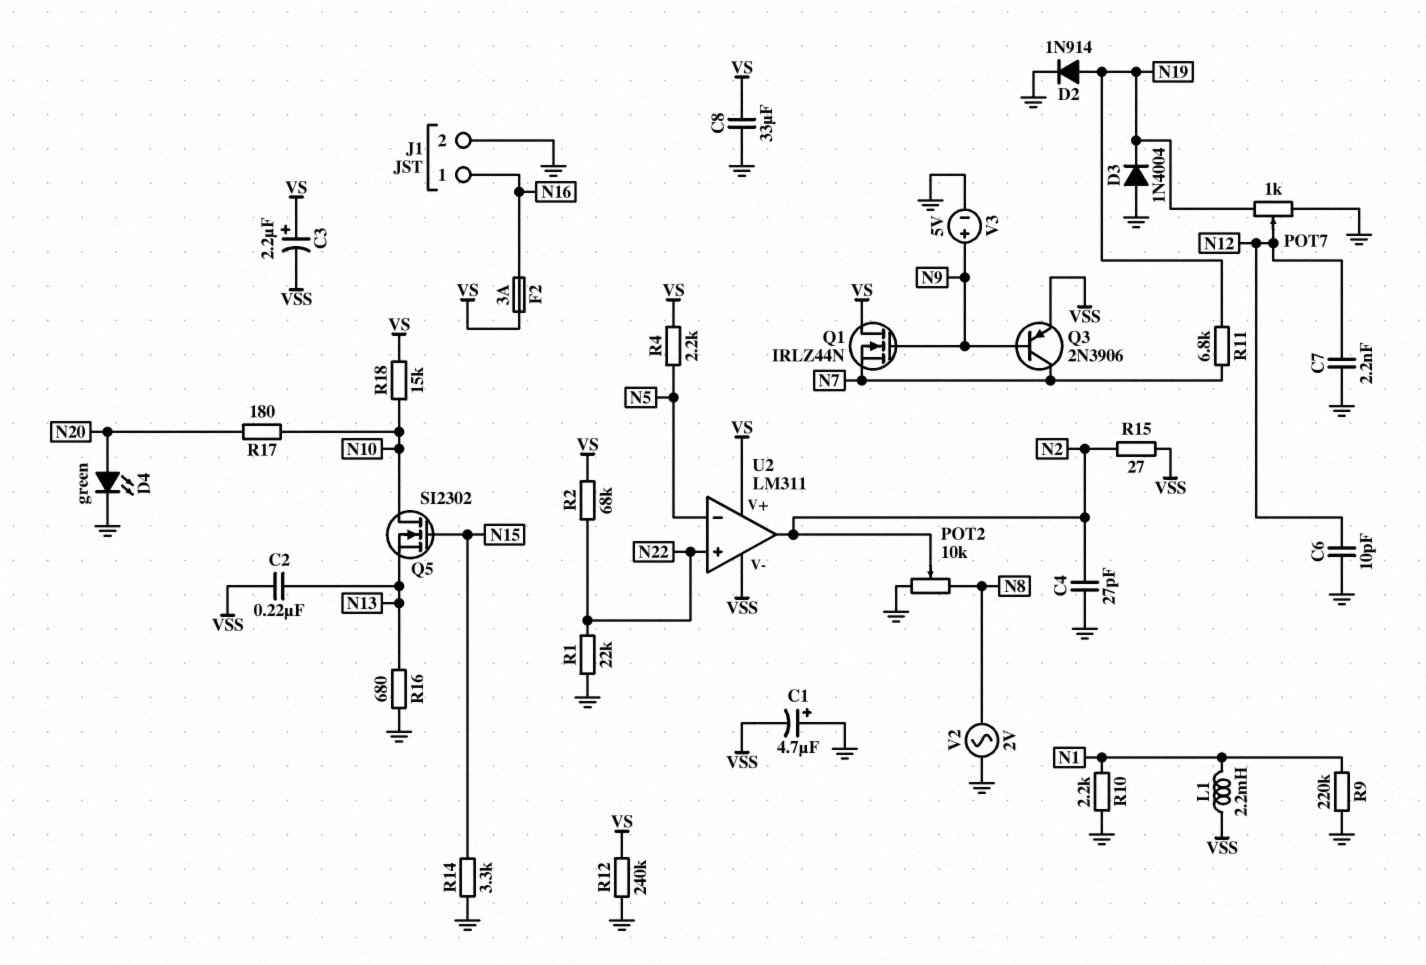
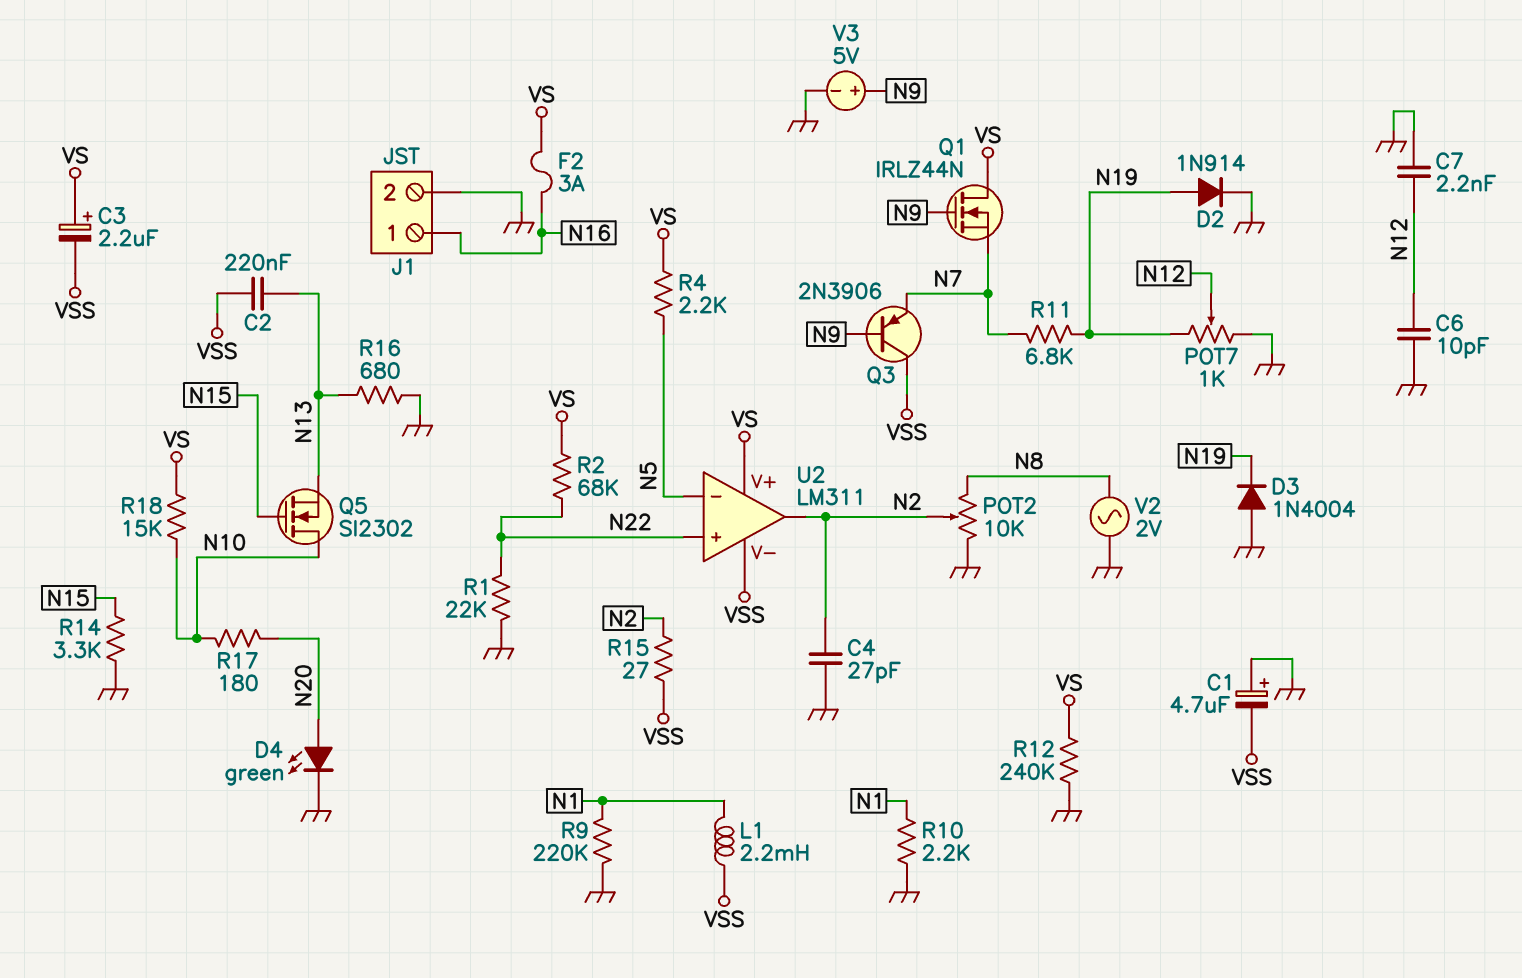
C8: 33uF (GND, VS) -> none
Q3: PNP 2N3906 (B N9, C N7, E VSS) -> PNP 2N3906 (B N9, C VSS, E N7)

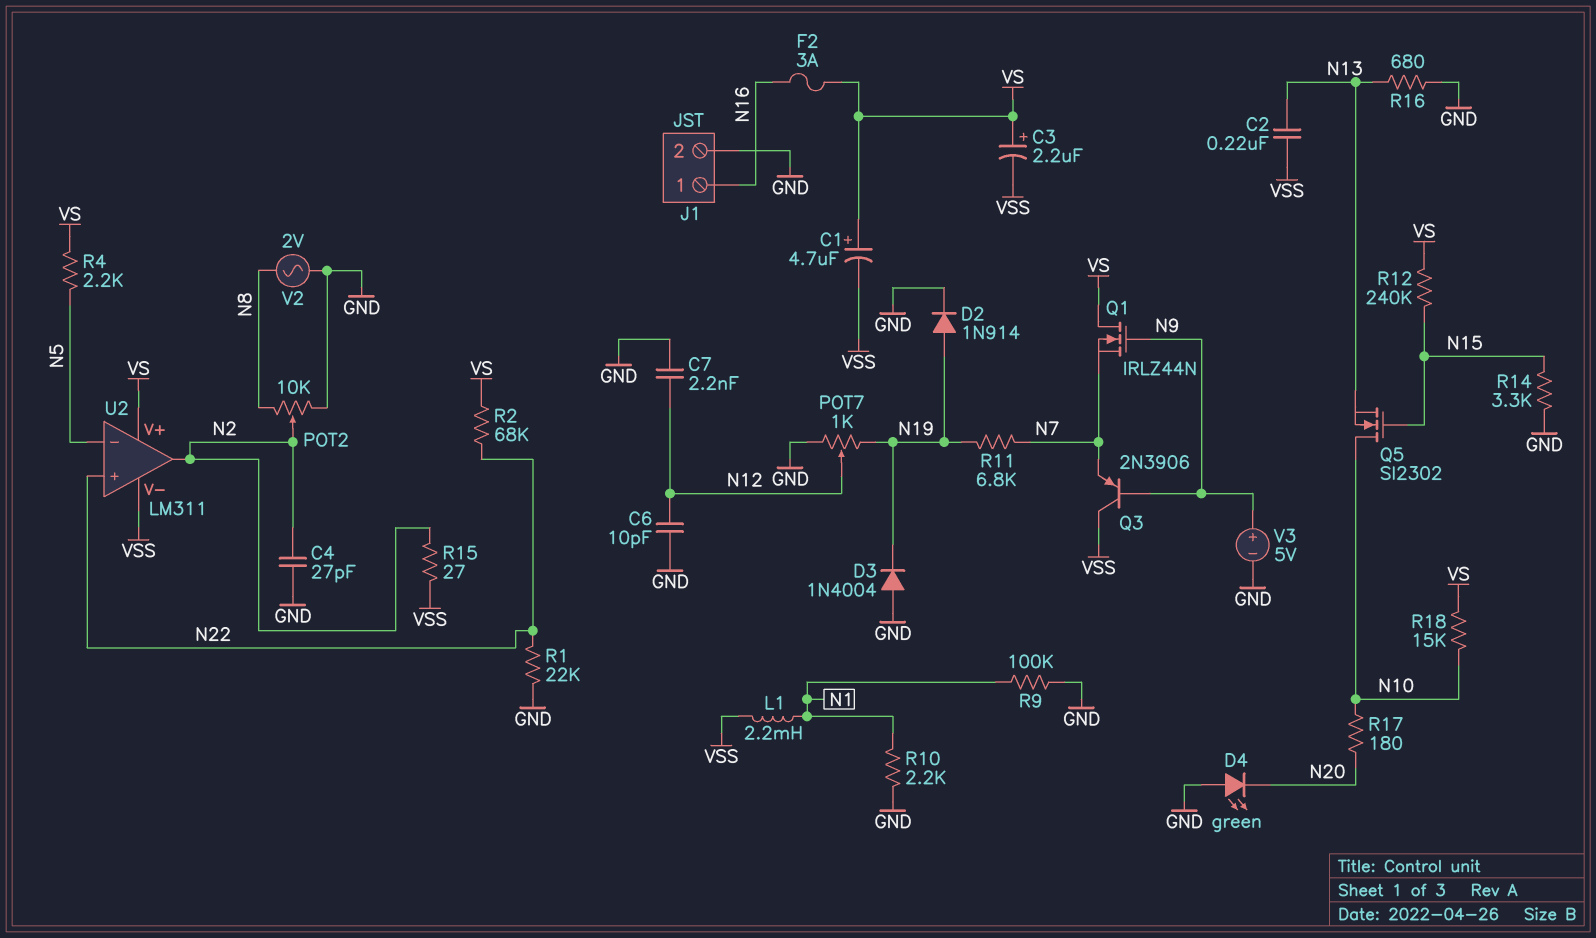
C1: 4.7uF (plus GND, minus VSS) -> 4.7uF (plus VS, minus VSS)
D4: LED green (A N20, K GND) -> LED green (A GND, K N20)
R9: 220k (GND, N1) -> 100k (GND, N1)
R12: 240k (GND, VS) -> 240k (N15, VS)

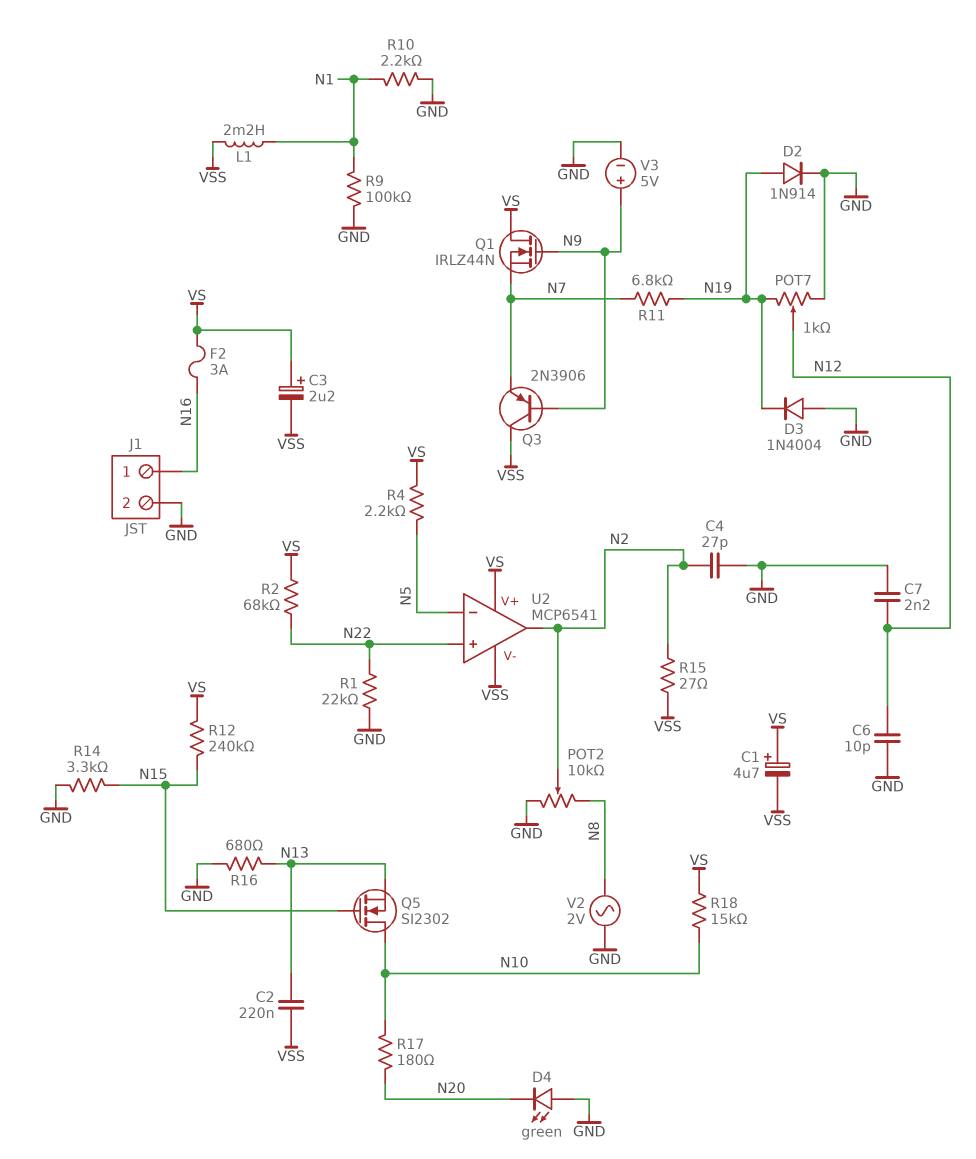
U2: LM311 -> MCP6541

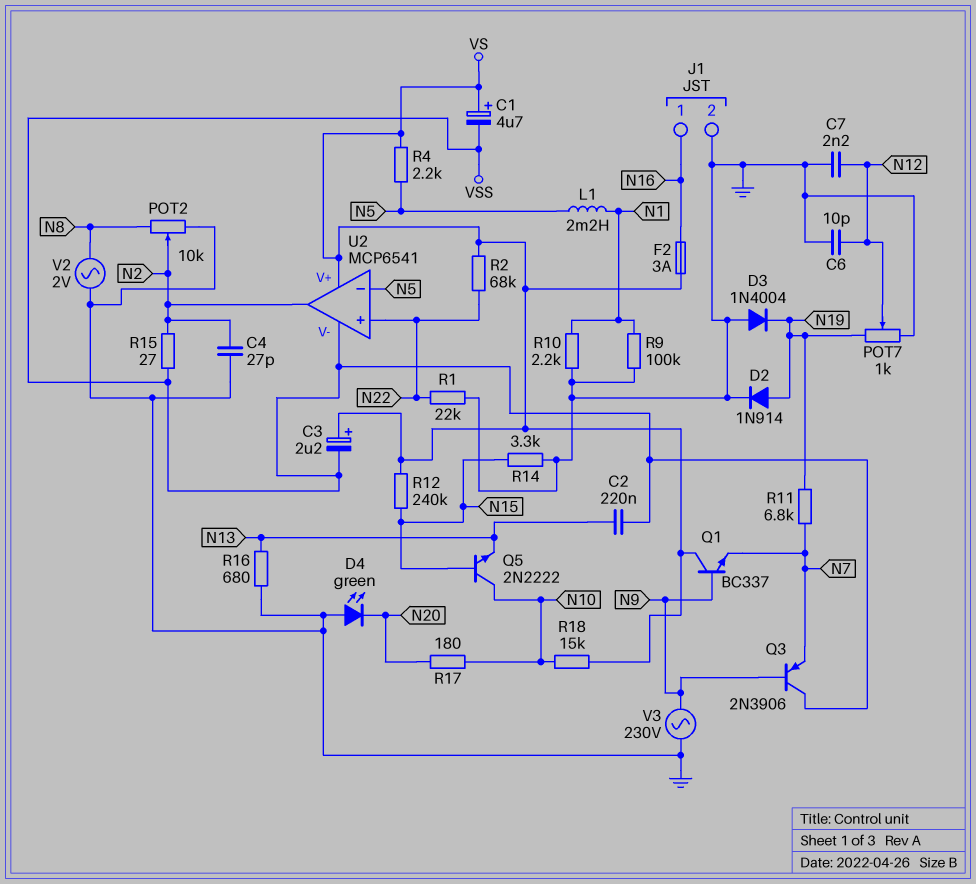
L1: 2.2mH (N1, VSS) -> 2.2mH (N1, N5)
Q1: NMOS IRLZ44N (G N9, D VS, S N7) -> NPN BC337 (B N9, C VS, E N7)
Q5: NMOS SI2302 (G N15, D N10, S N13) -> NPN 2N2222 (B N15, C N10, E N13)
V3: 5V (plus N9, minus GND) -> AC 230V (GND, N9)

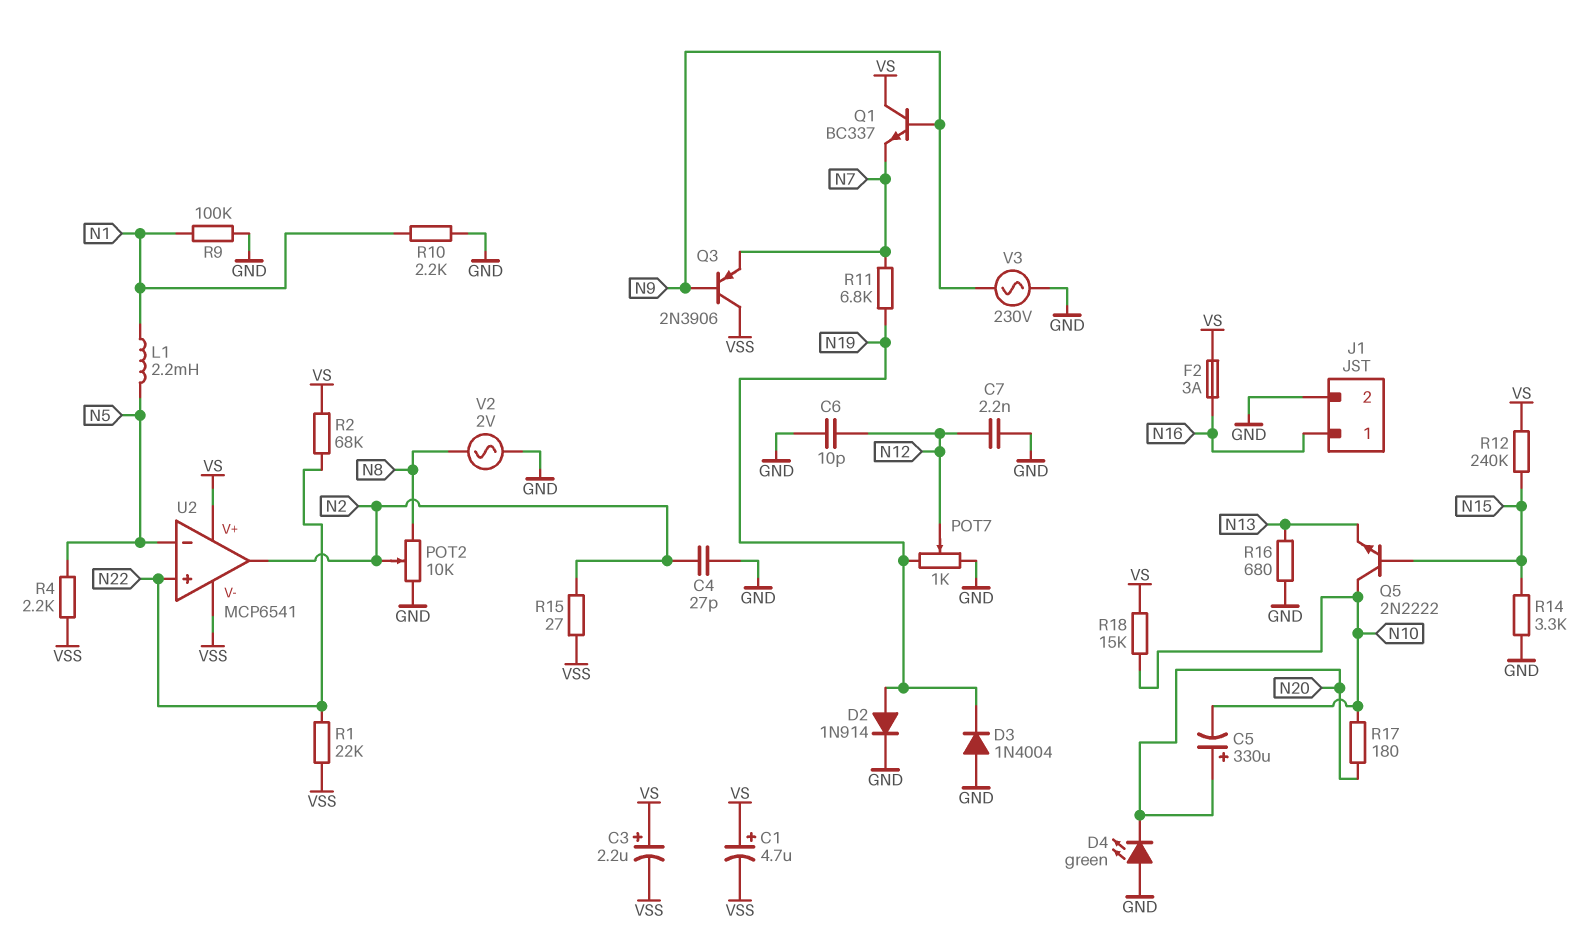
C2: 220nF (N13, VSS) -> none
C5: none -> 330uF (plus N20, minus N10)
R1: 22k (GND, N22) -> 22k (N22, VSS)
R4: 2.2k (N5, VS) -> 2.2k (N5, VSS)

